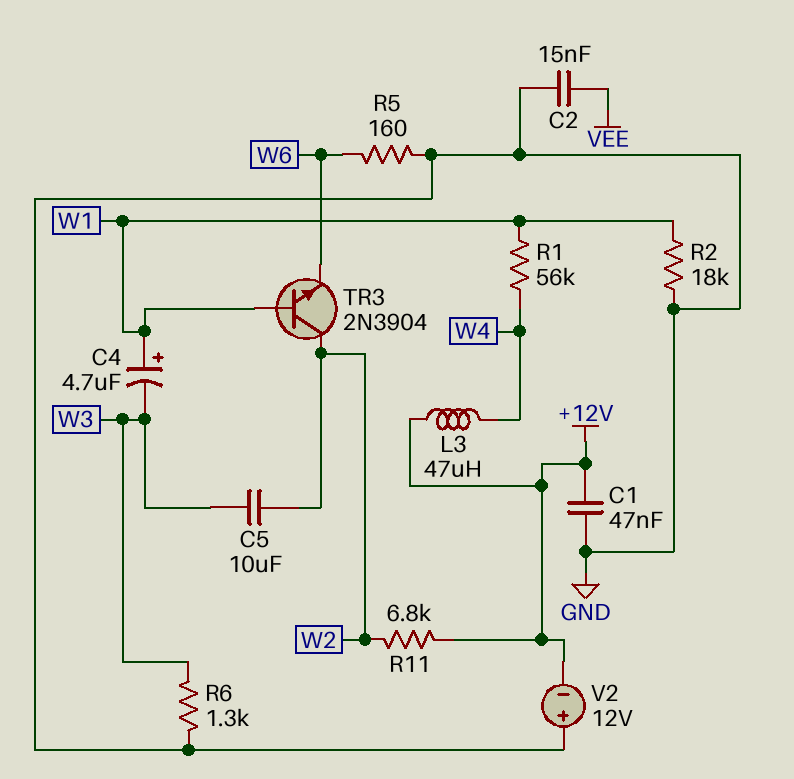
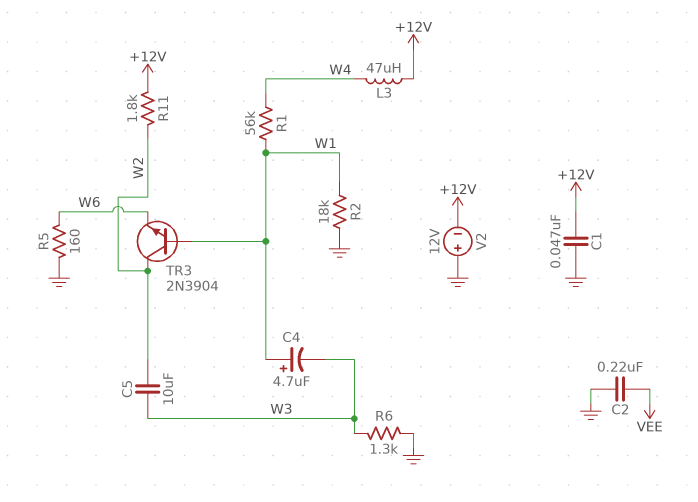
C2: 15nF (GND, VEE) -> 220nF (GND, VEE)
R11: 6.8k (+12V, W2) -> 1.8k (+12V, W2)

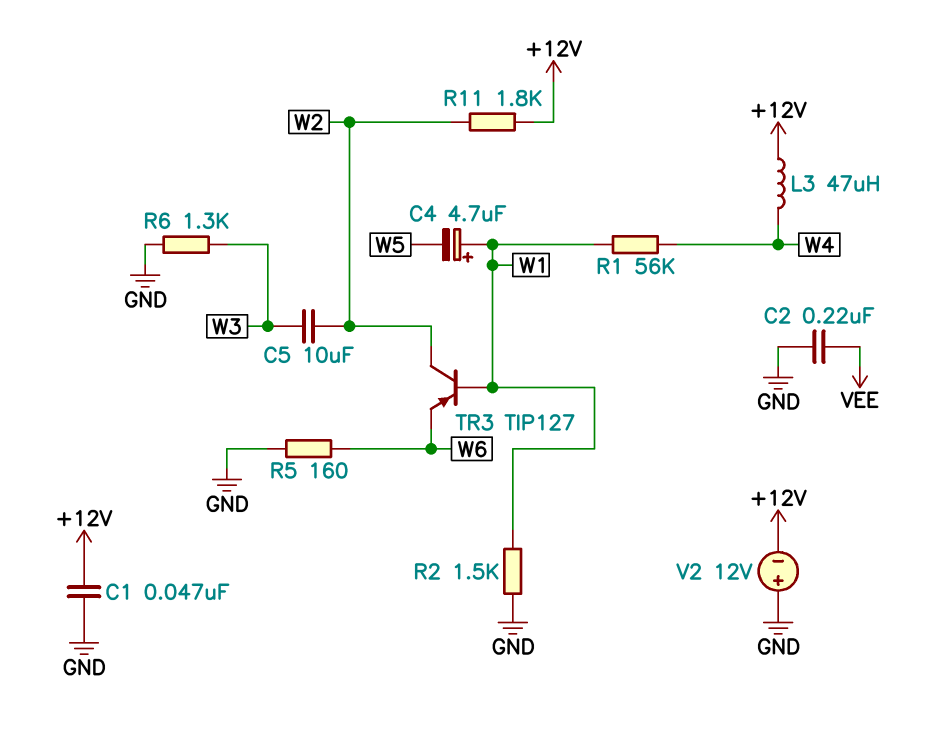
C4: 4.7uF (plus W1, minus W3) -> 4.7uF (plus W1, minus W5)
R2: 18k (GND, W1) -> 1.5k (GND, W1)
TR3: NPN 2N3904 (B W1, C W2, E W6) -> PNP TIP127 (B W1, C W2, E W6)

